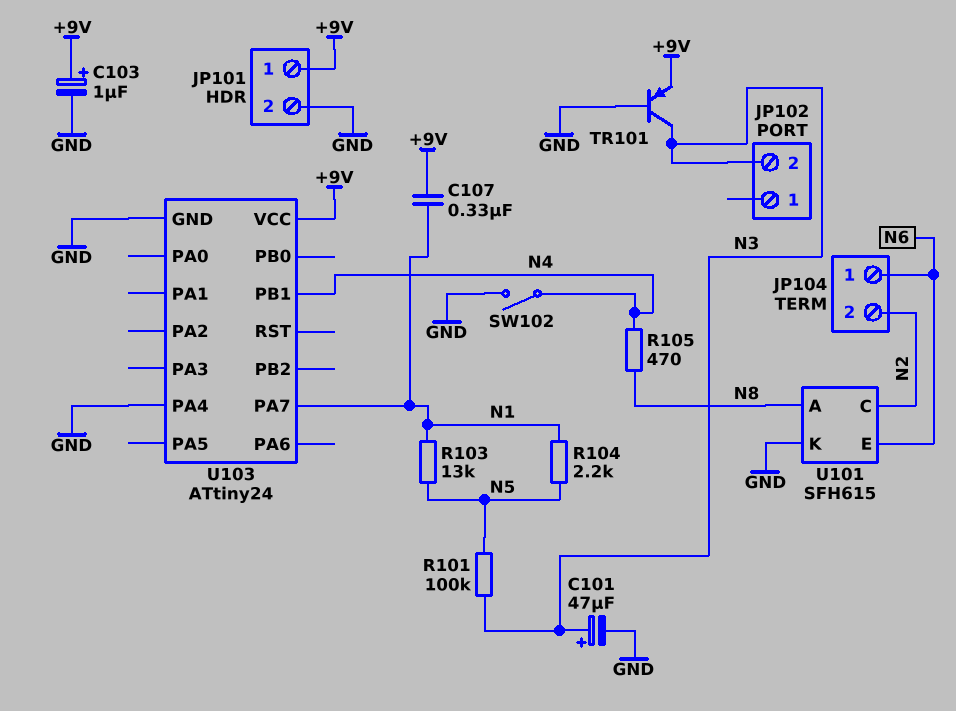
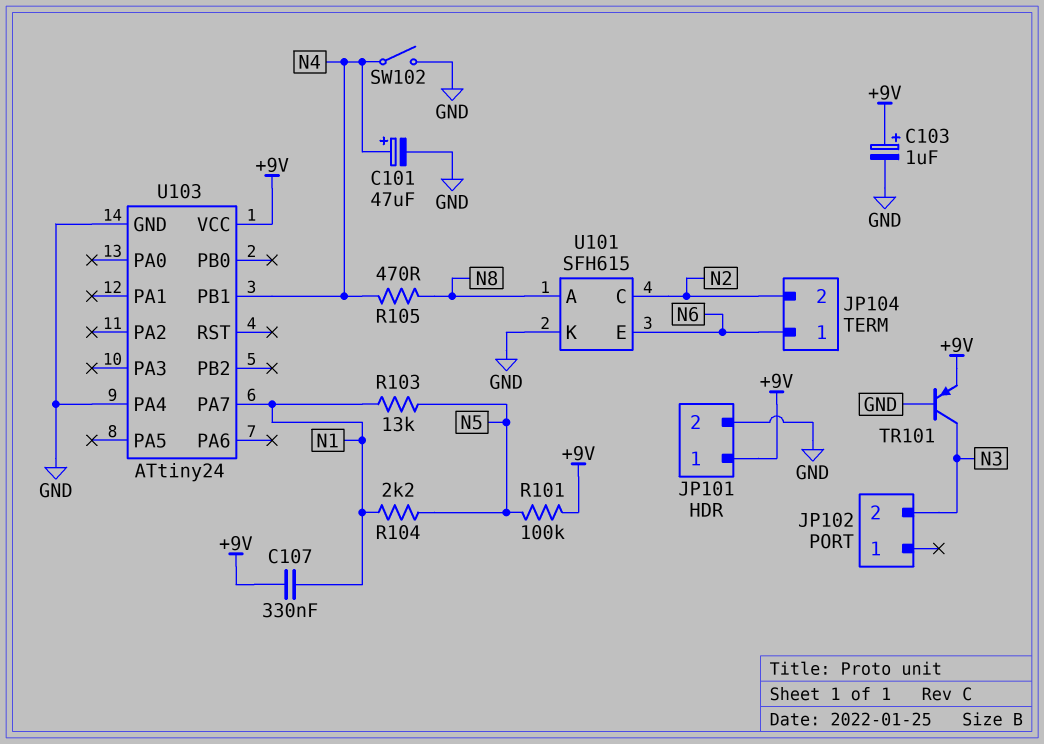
C101: 47uF (plus N3, minus GND) -> 47uF (plus N4, minus GND)
R101: 100k (N3, N5) -> 100k (+9V, N5)

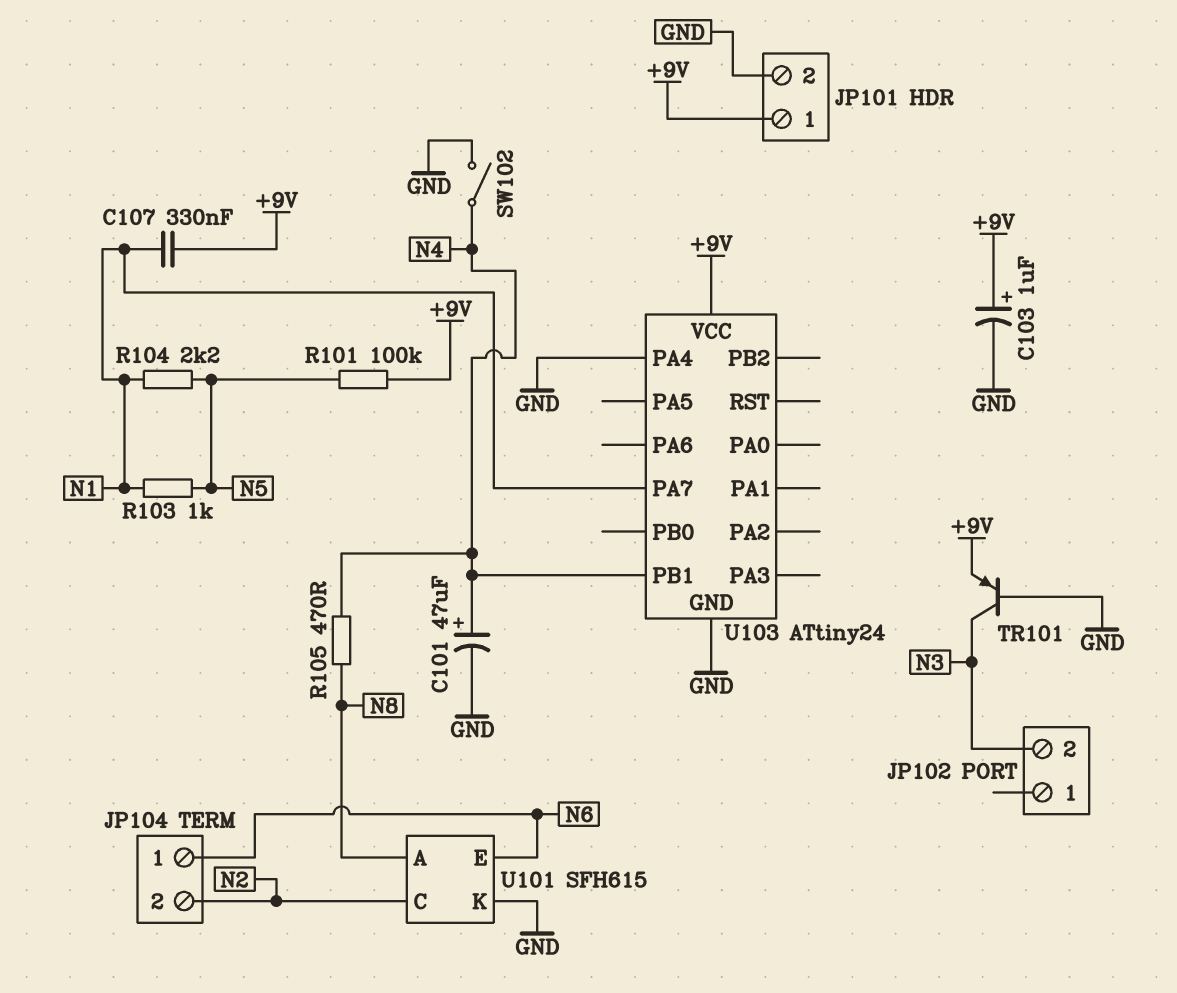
R103: 13k (N1, N5) -> 1k (N1, N5)

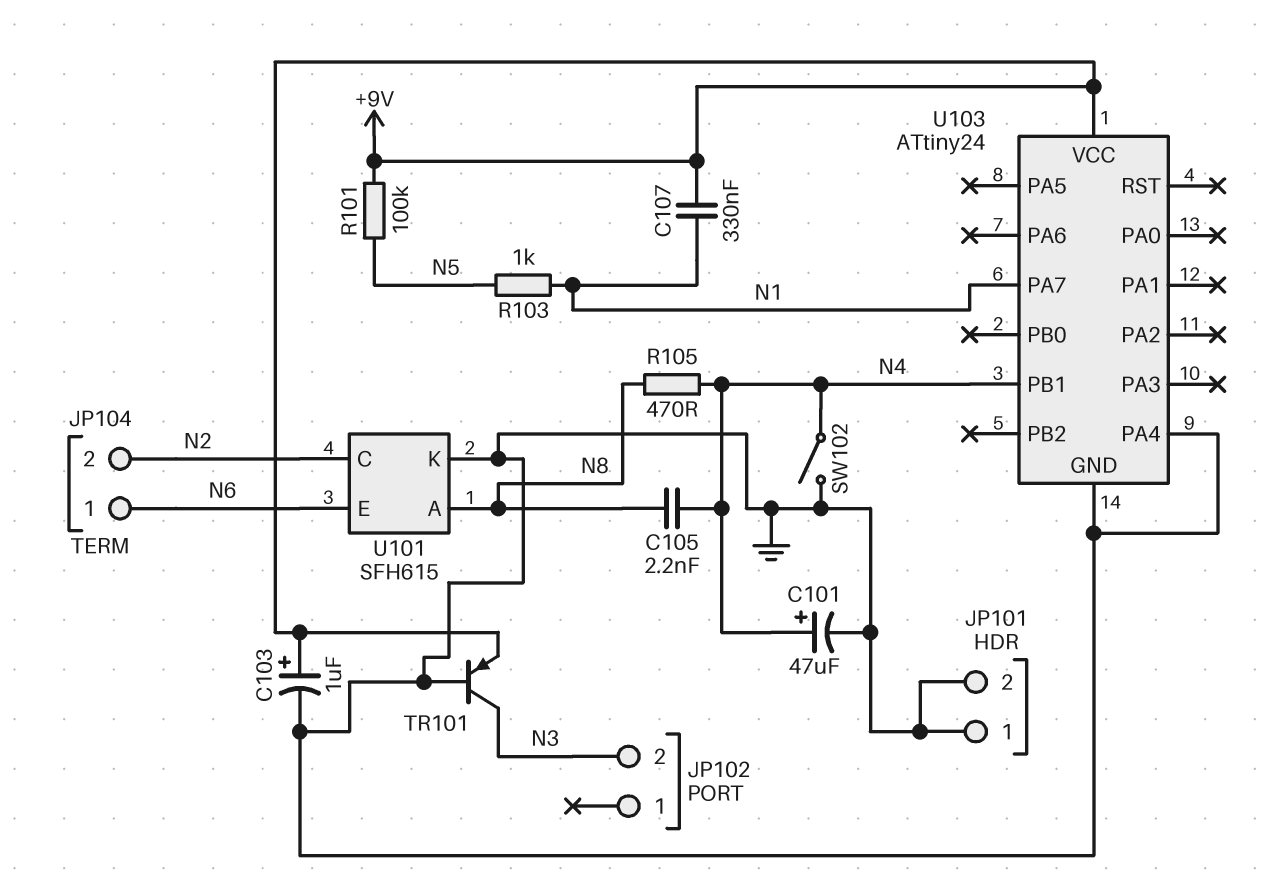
C105: none -> 2.2nF (N4, N8)
JP101 pin 1: +9V -> GND
R104: 2.2k (N1, N5) -> none

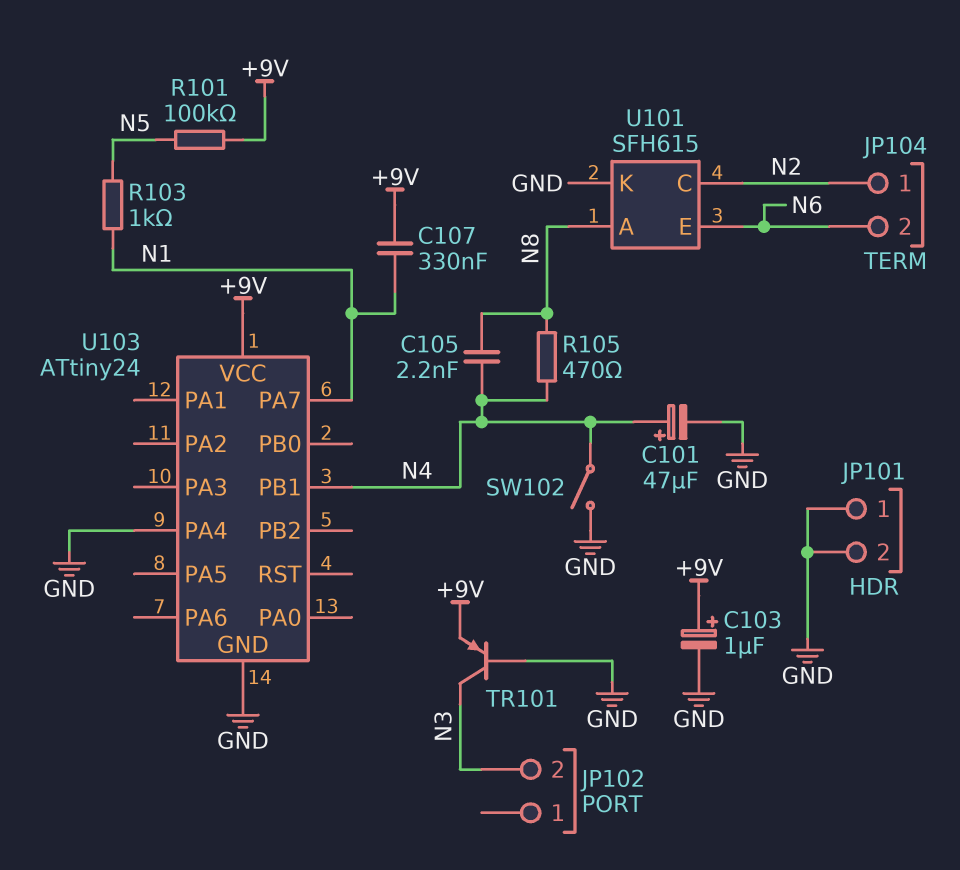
JP104 pin 1: N6 -> N2
JP104 pin 2: N2 -> N6

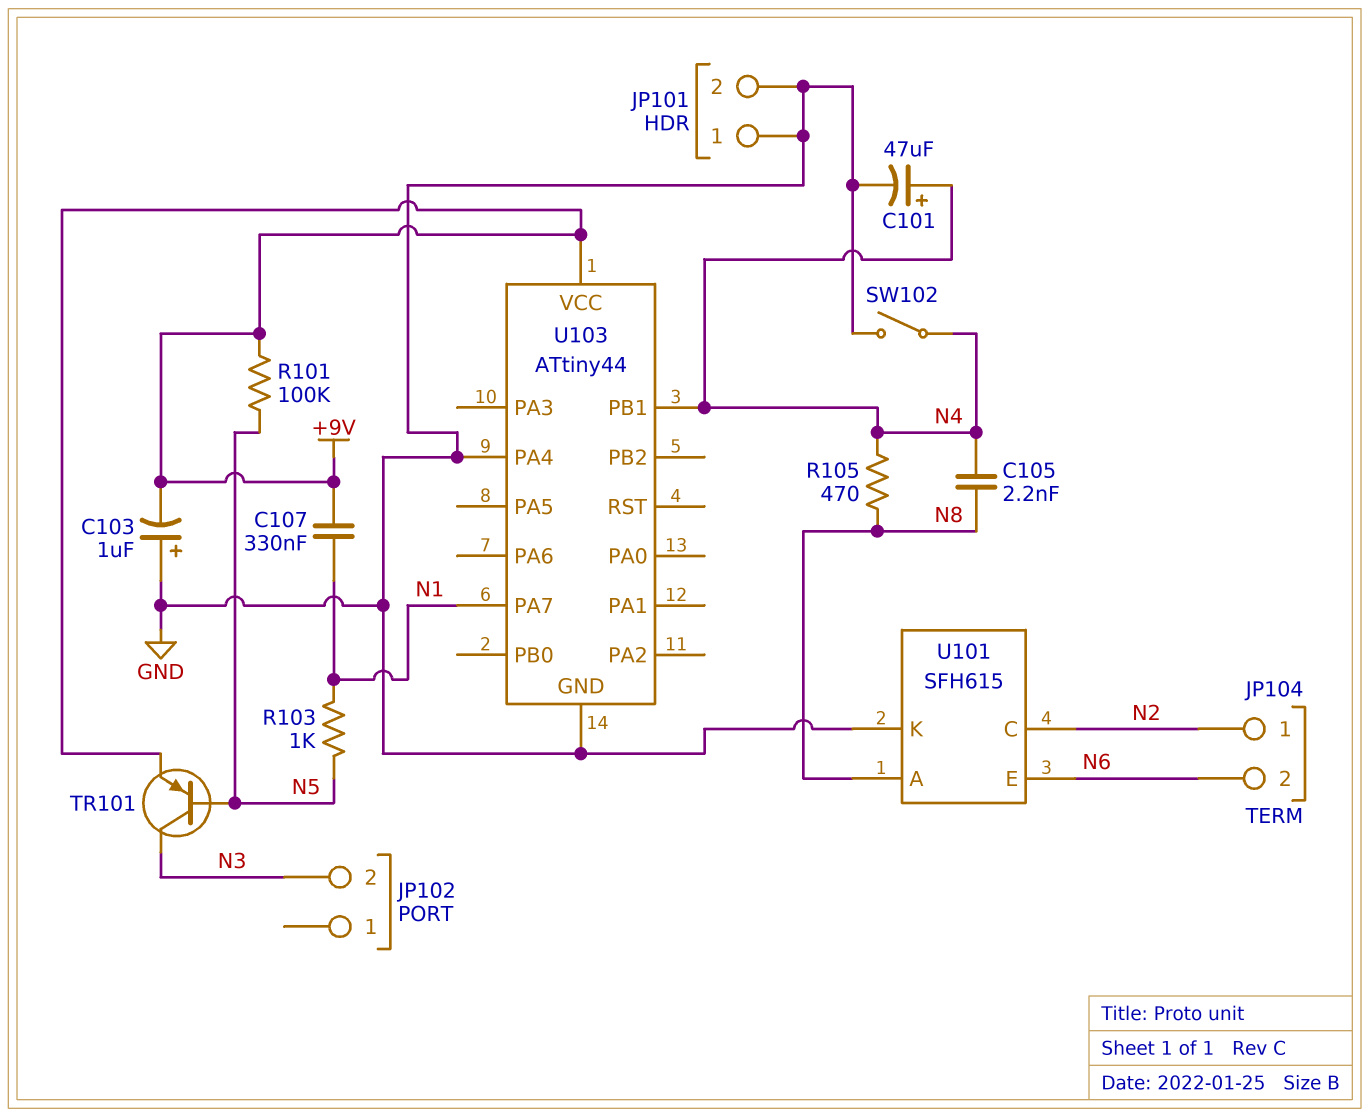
C103: 1uF (plus +9V, minus GND) -> 1uF (plus GND, minus +9V)
TR101: PNP (B GND, C N3, E +9V) -> PNP (B N5, C N3, E +9V)
U103: ATtiny24 -> ATtiny44

